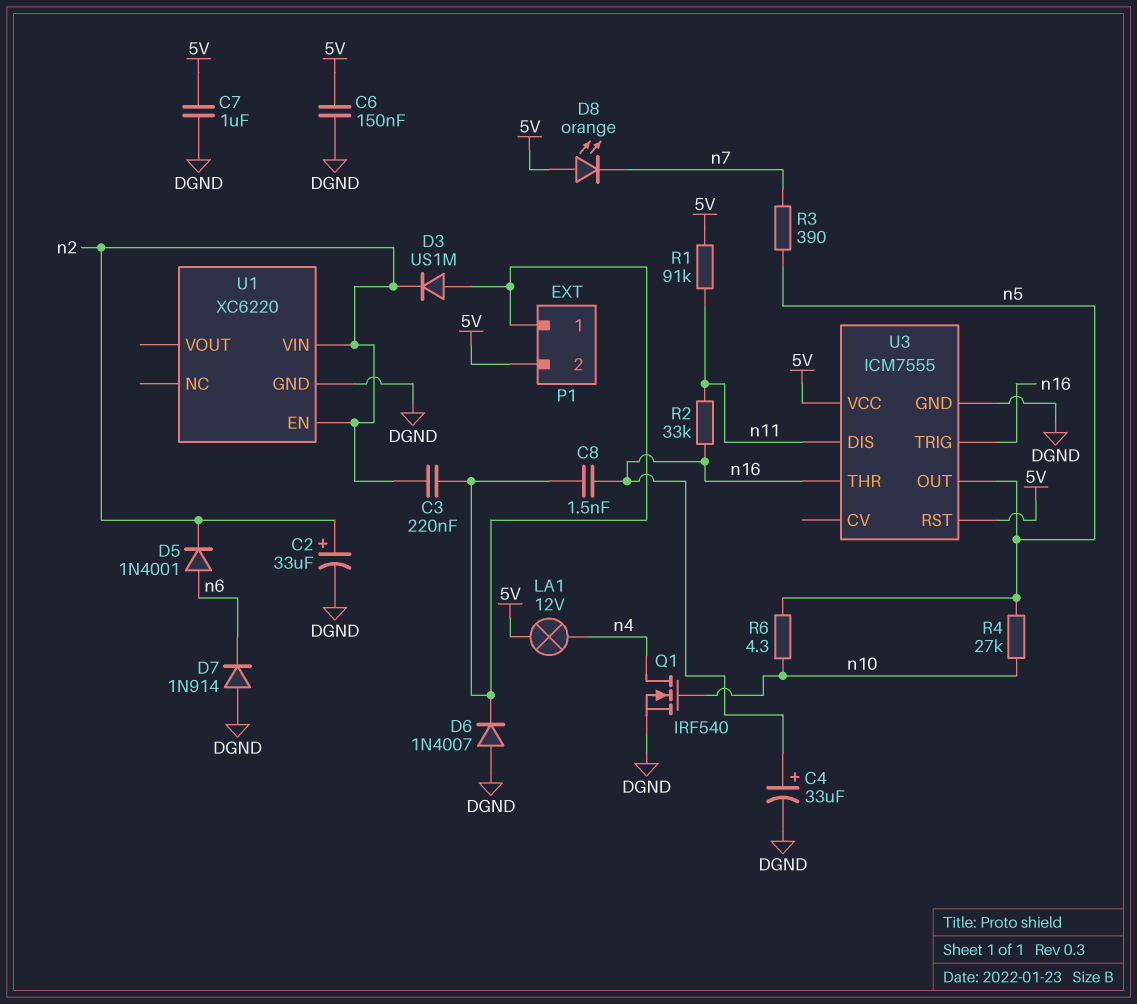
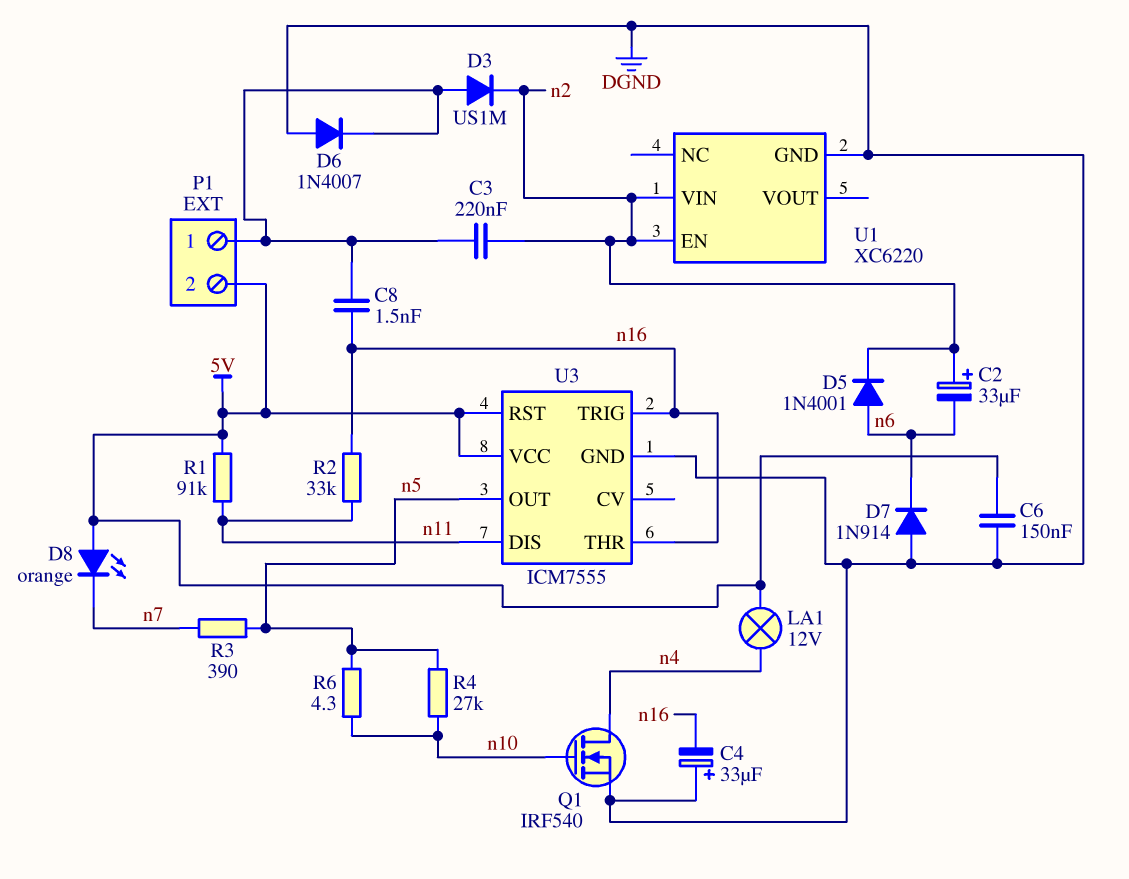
C2: 33uF (plus n2, minus DGND) -> 33uF (plus n2, minus n6)
C4: 33uF (plus n16, minus DGND) -> 33uF (plus DGND, minus n16)
C7: 1uF (5V, DGND) -> none

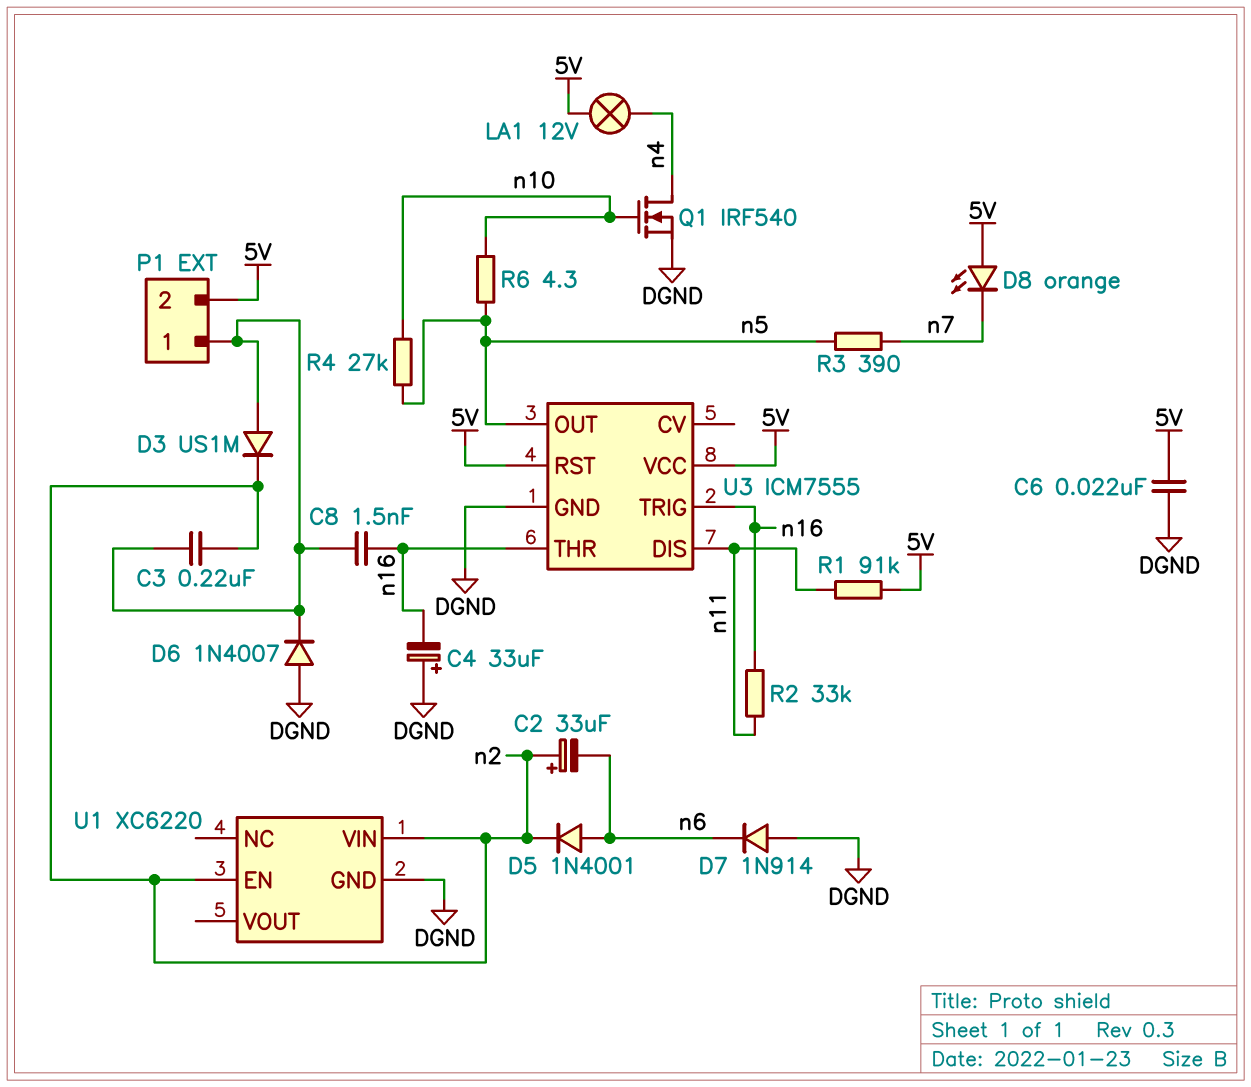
C6: 150nF (5V, DGND) -> 22nF (5V, DGND)

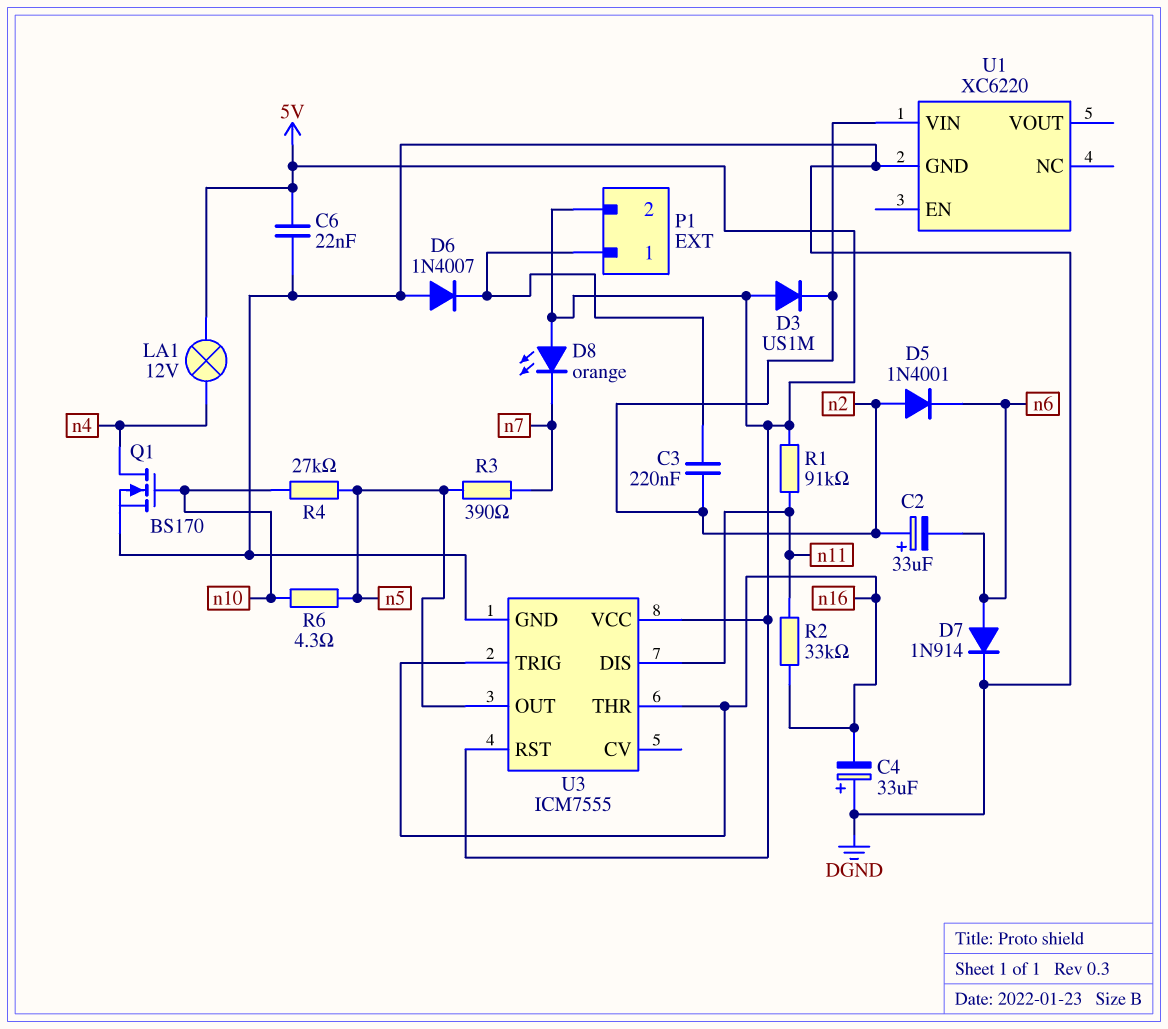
C8: 1.5nF (P1/1, n16) -> none
D3: diode US1M (A P1/1, K n2) -> diode US1M (A 5V, K n2)
D5: diode 1N4001 (A n6, K n2) -> diode 1N4001 (A n2, K n6)
D7: diode 1N914 (A DGND, K n6) -> diode 1N914 (A n6, K DGND)
Q1: NMOS IRF540 (G n10, D n4, S DGND) -> NMOS BS170 (G n10, D n4, S DGND)
U1 pin EN: n2 -> none

